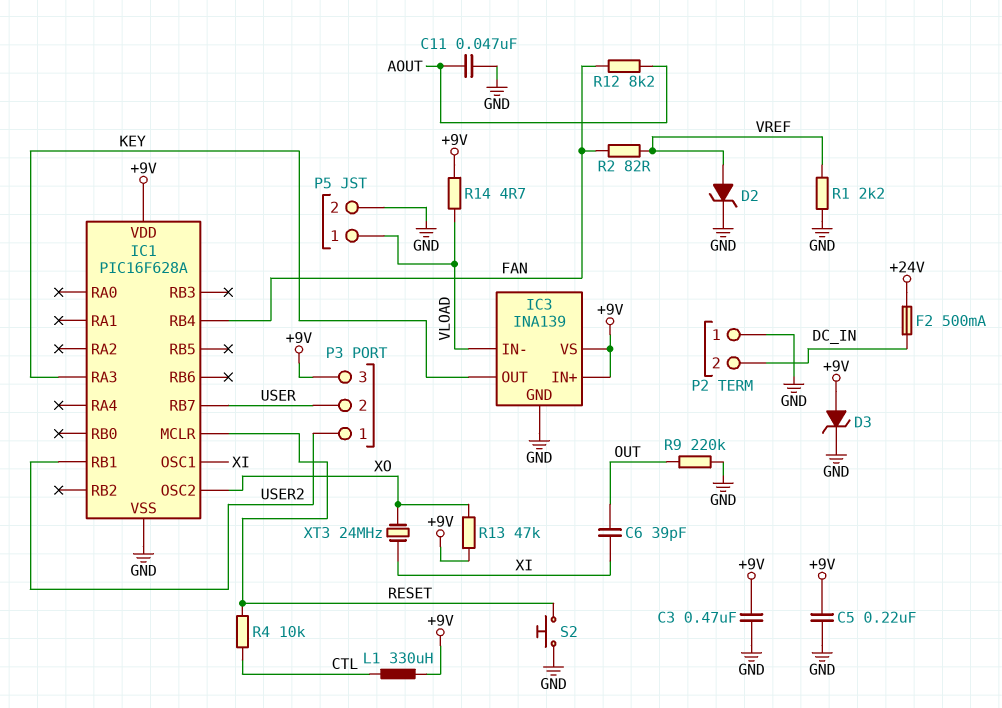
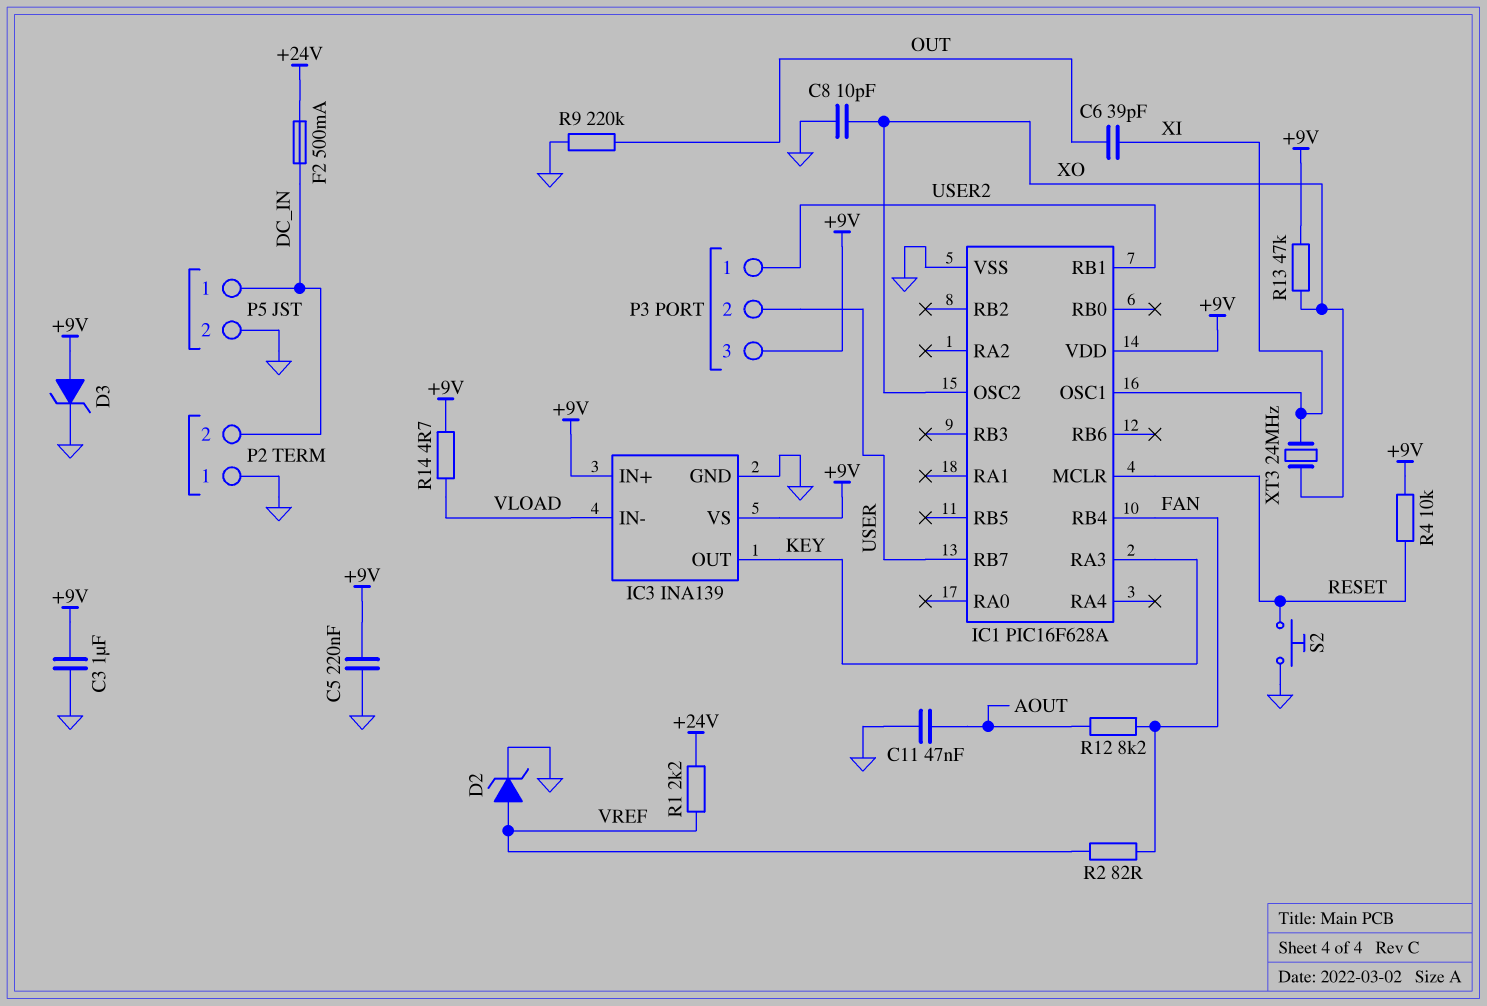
C3: 470nF (+9V, GND) -> 1uF (+9V, GND)
C8: none -> 10pF (GND, XO)
L1: 330uH (+9V, CTL) -> none
P5 pin 1: VLOAD -> DC_IN
R1: 2.2k (GND, VREF) -> 2.2k (+24V, VREF)
R4: 10k (CTL, RESET) -> 10k (+9V, RESET)

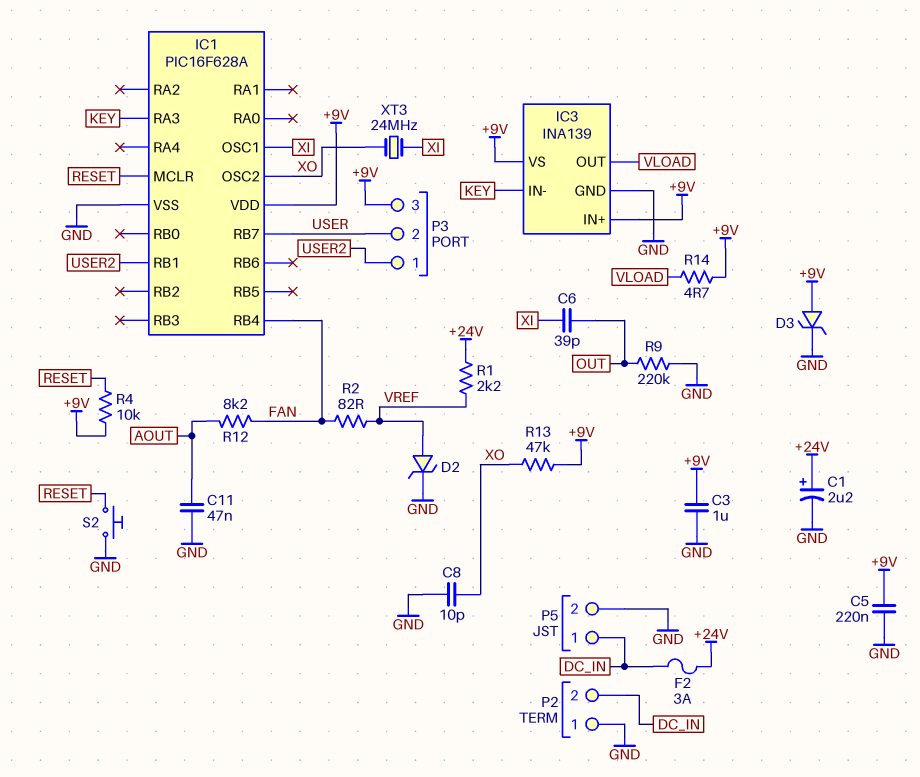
C1: none -> 2.2uF (plus +24V, minus GND)
F2: 500mA (+24V, DC_IN) -> 3A (+24V, DC_IN)
IC3 pin IN-: VLOAD -> KEY
IC3 pin OUT: KEY -> VLOAD

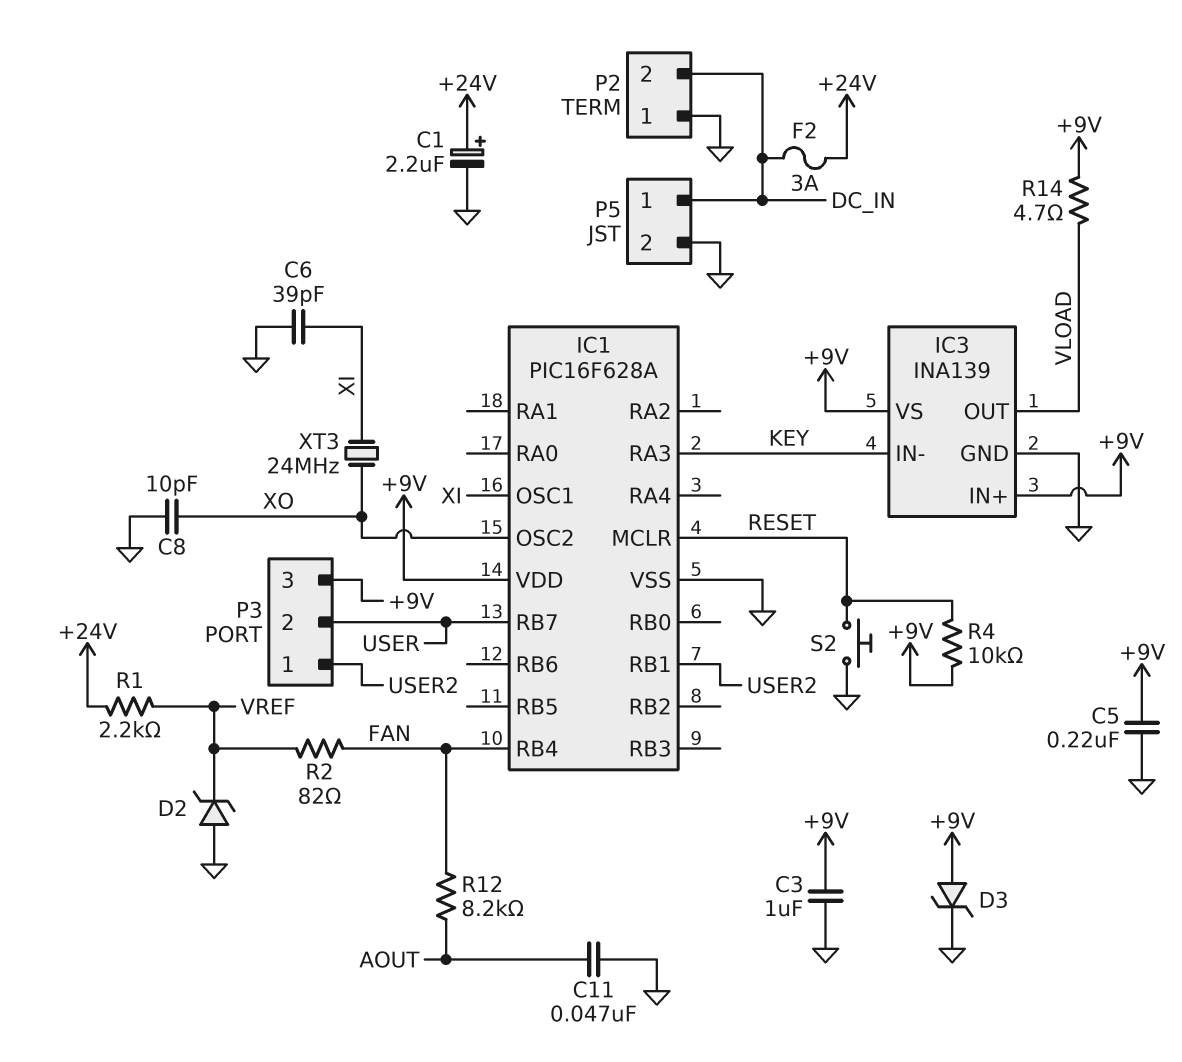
C6: 39pF (OUT, XI) -> 39pF (GND, XI)
D2: zener (A VREF, K GND) -> zener (A GND, K VREF)
R9: 220k (GND, OUT) -> none
R13: 47k (+9V, XO) -> none

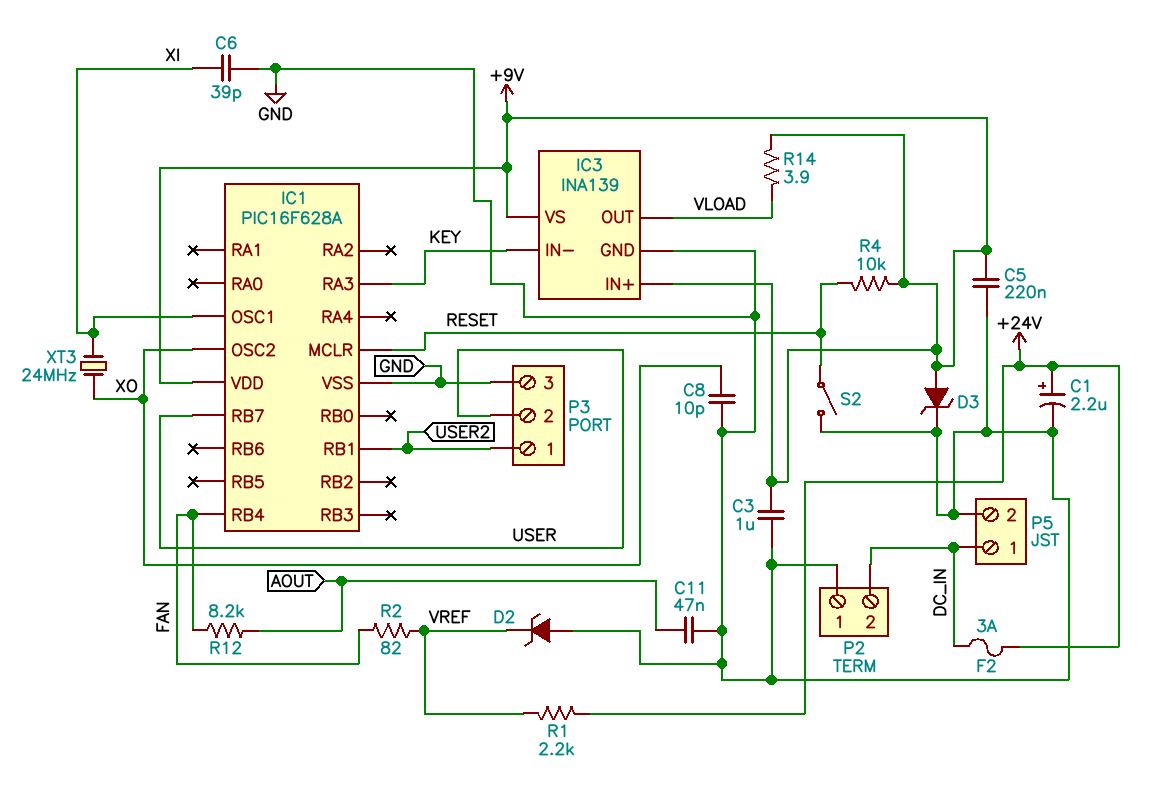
P3 pin 3: +9V -> GND
R14: 4.7 (+9V, VLOAD) -> 3.9 (+9V, VLOAD)
S2: button (GND, RESET) -> switch (GND, RESET)

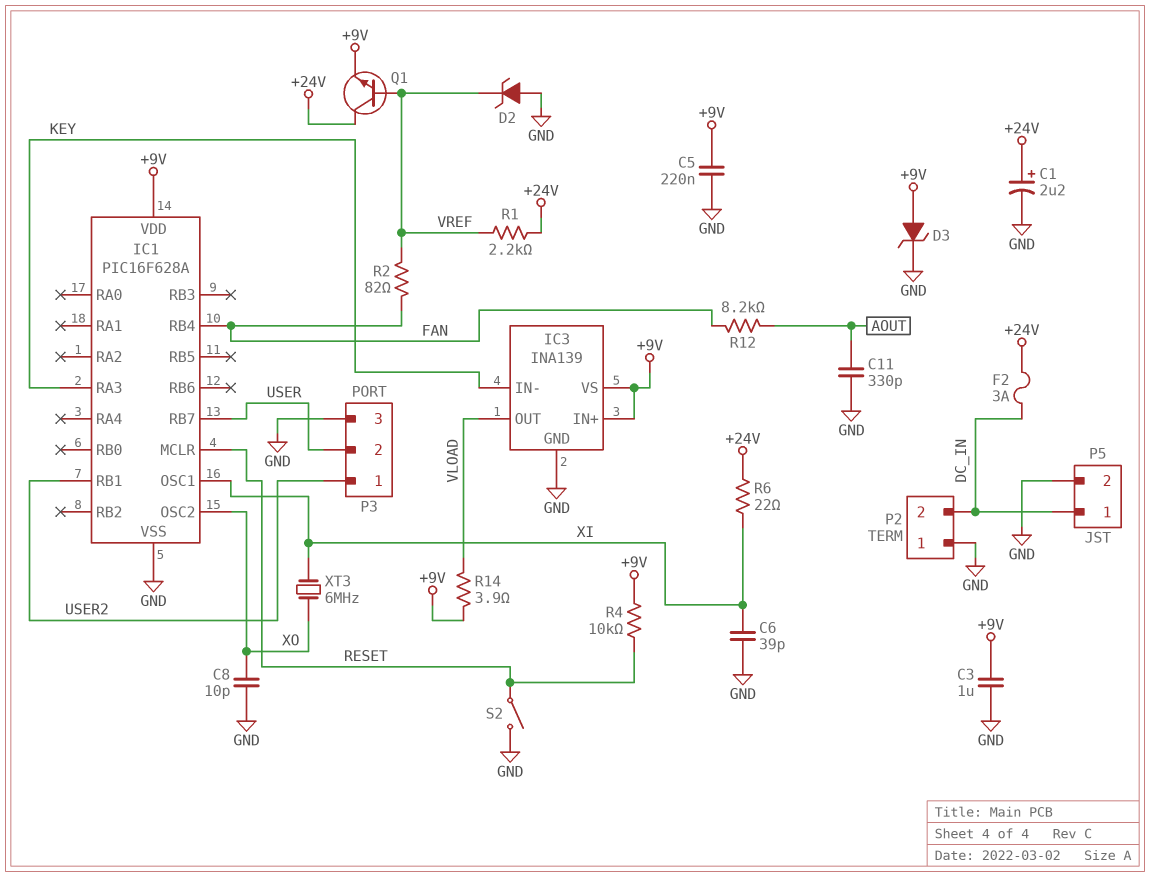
C11: 47nF (AOUT, GND) -> 330pF (AOUT, GND)
Q1: none -> NPN (B VREF, C +24V, E +9V)
R6: none -> 22 (+24V, XI)
XT3: 24MHz (XI, XO) -> 6MHz (XI, XO)

